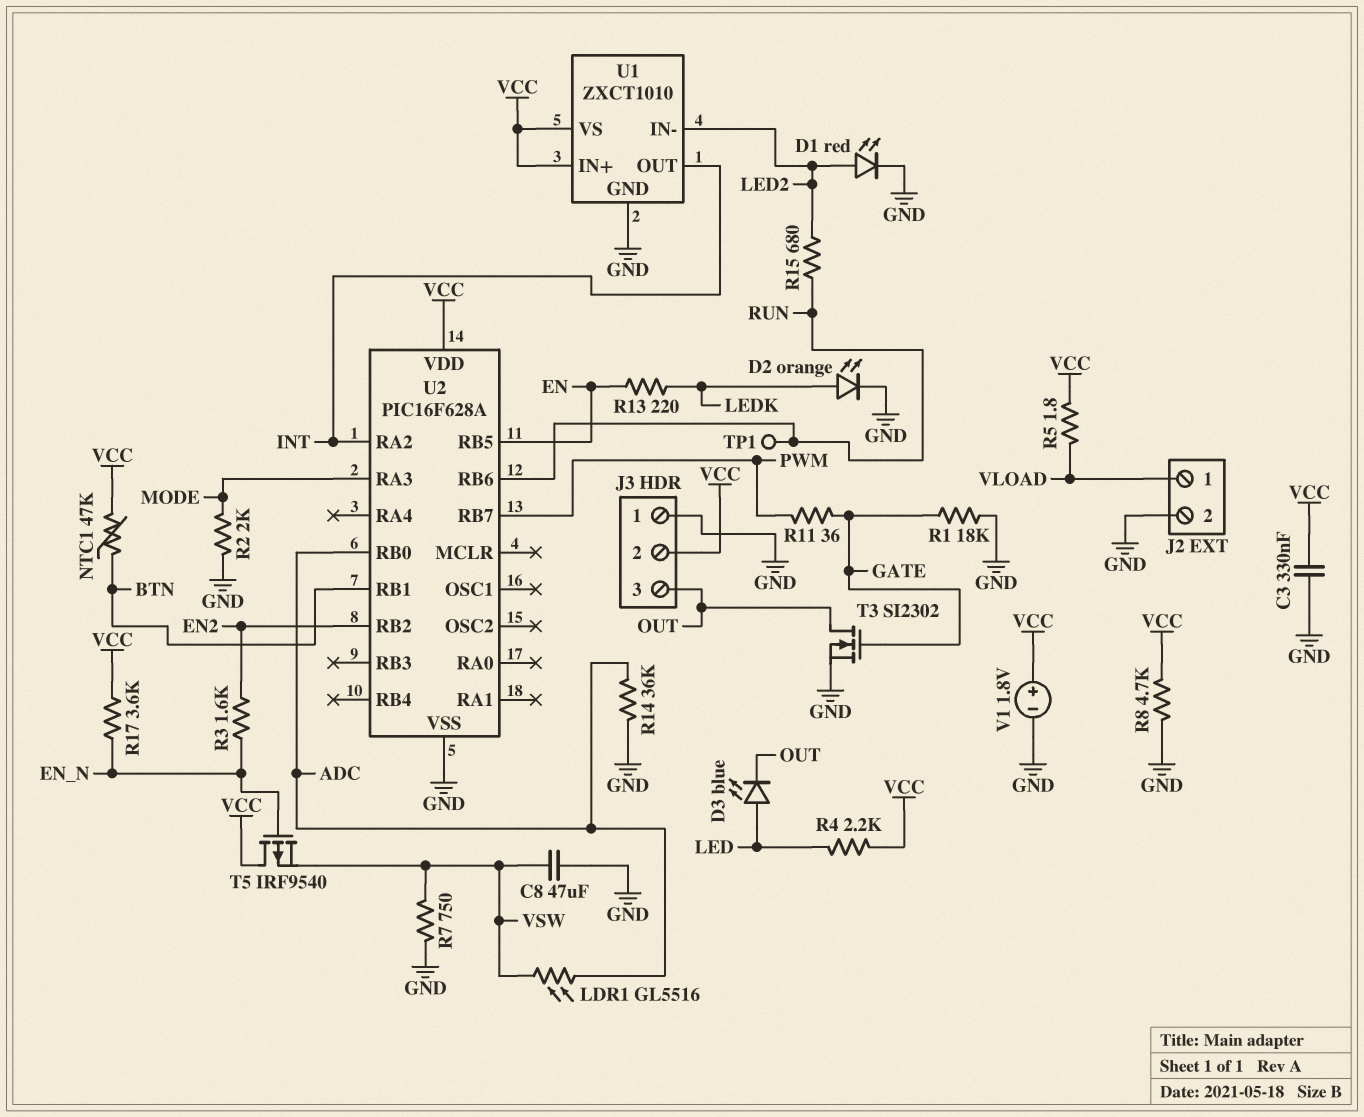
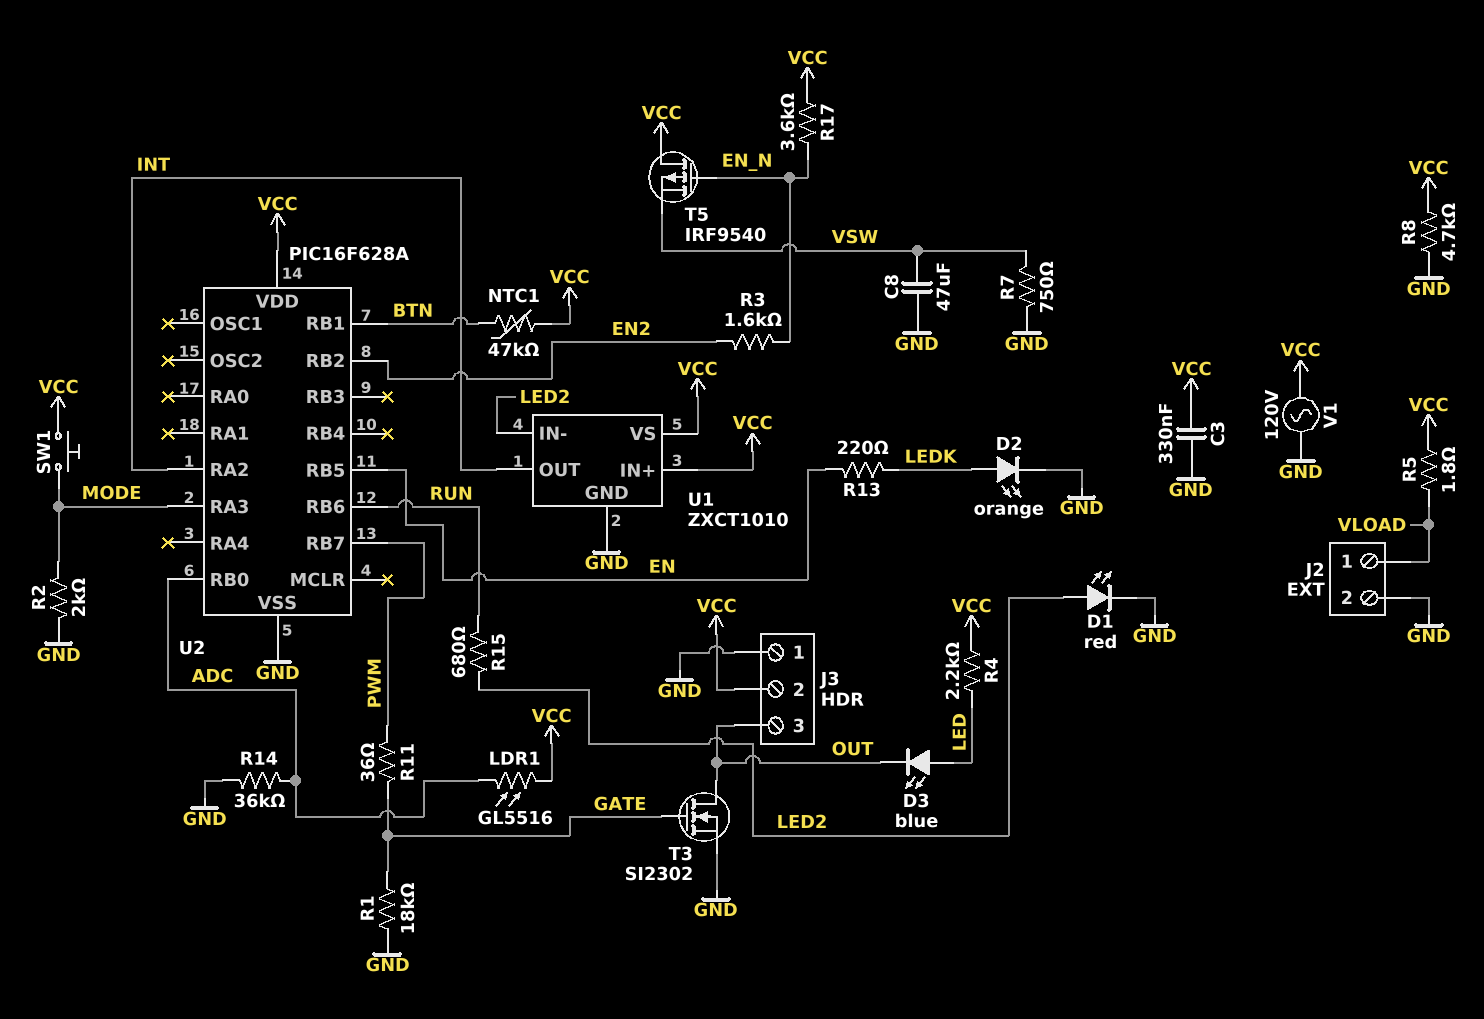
LDR1: GL5516 (ADC, VSW) -> GL5516 (ADC, VCC)
SW1: none -> button (MODE, VCC)
TP1: test point (RUN) -> none
V1: 1.8V (plus VCC, minus GND) -> AC 120V (GND, VCC)

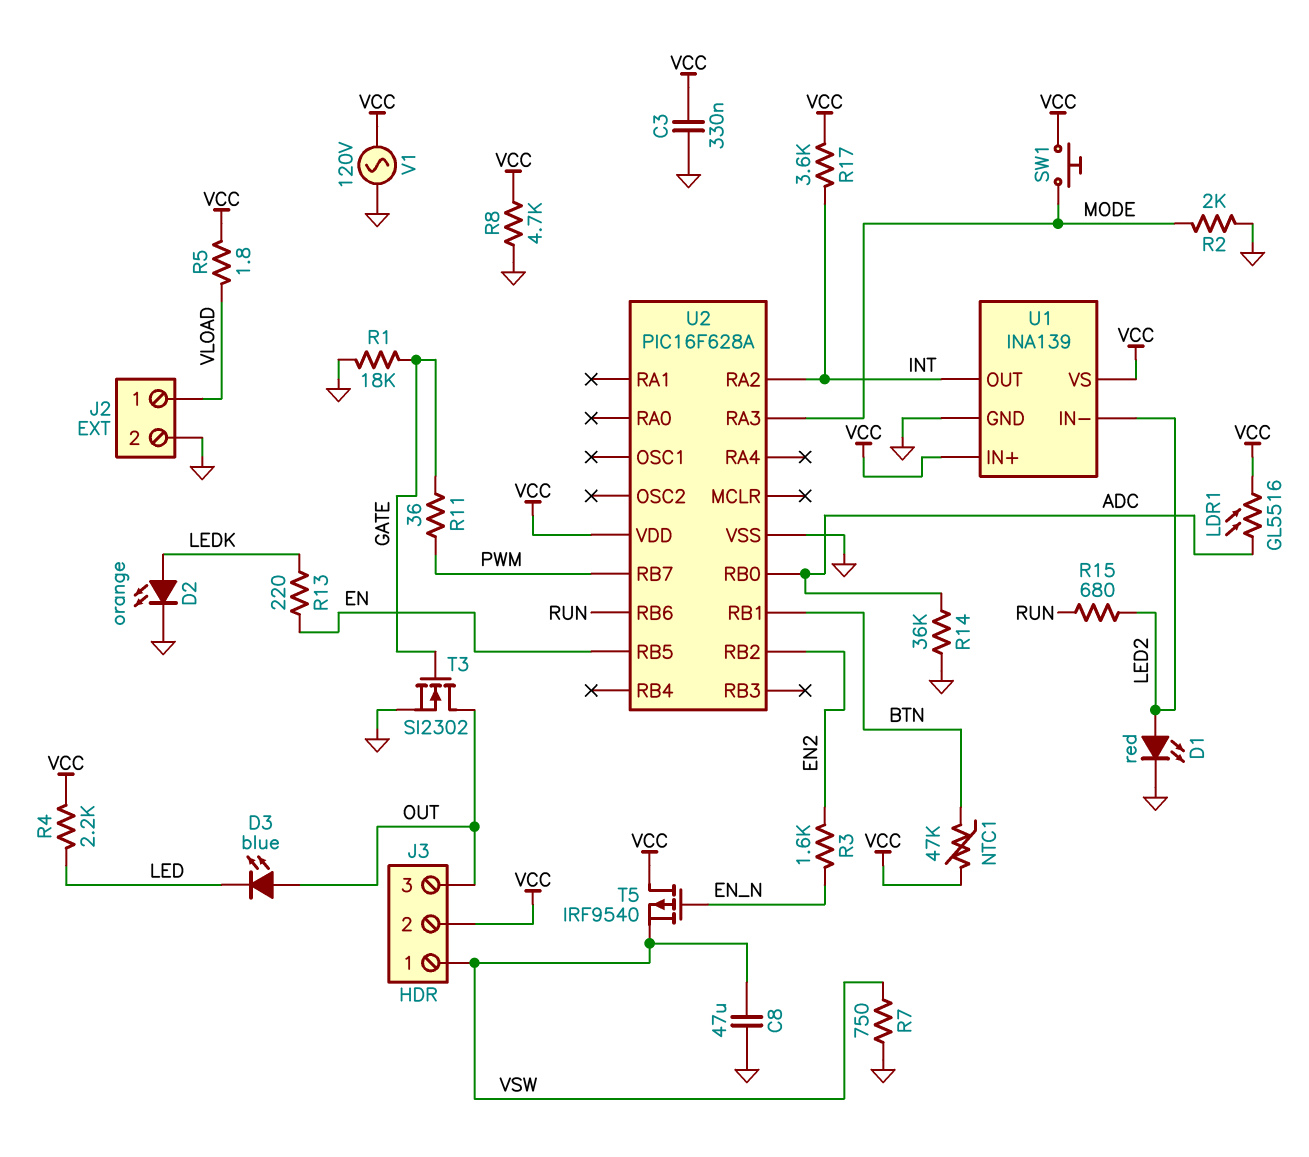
D3: LED blue (A LED, K OUT) -> LED blue (A OUT, K LED)
J3 pin 1: GND -> VSW
R17: 3.6k (EN_N, VCC) -> 3.6k (INT, VCC)
U1: ZXCT1010 -> INA139

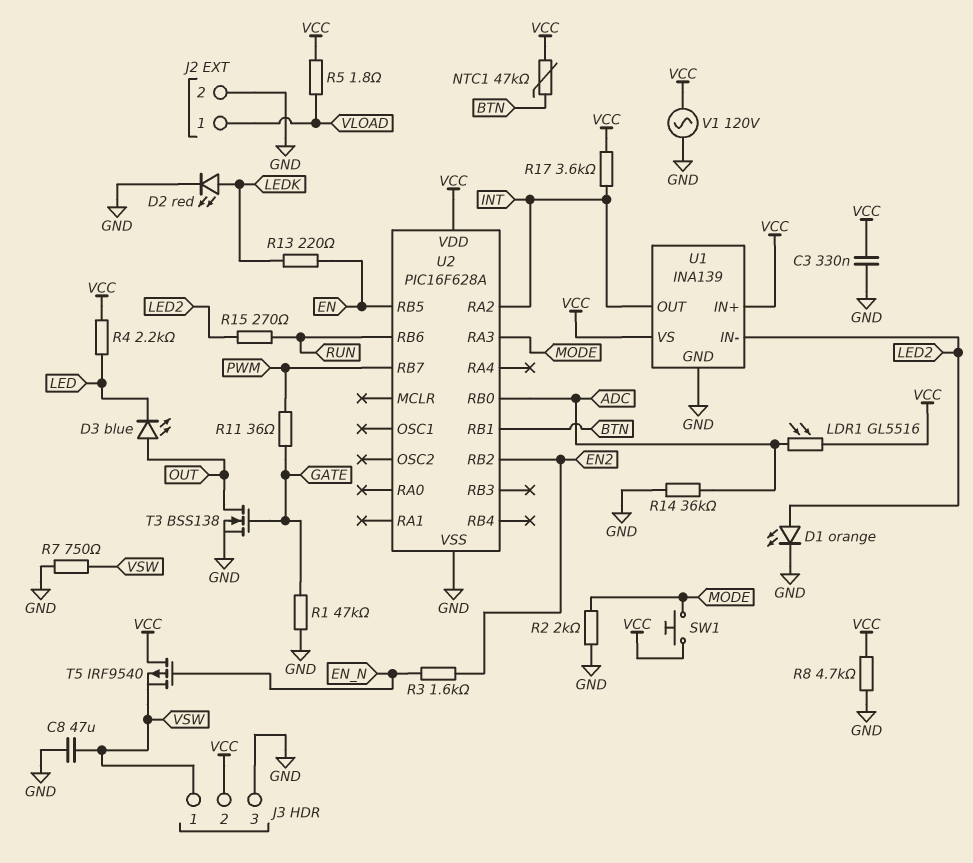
D1: LED red (A LED2, K GND) -> LED orange (A LED2, K GND)
D2: LED orange (A LEDK, K GND) -> LED red (A LEDK, K GND)
J3 pin 3: OUT -> GND
R1: 18k (GATE, GND) -> 47k (GATE, GND)
R15: 680 (LED2, RUN) -> 270 (LED2, RUN)
T3: NMOS SI2302 (G GATE, D OUT, S GND) -> NMOS BSS138 (G GATE, D OUT, S GND)

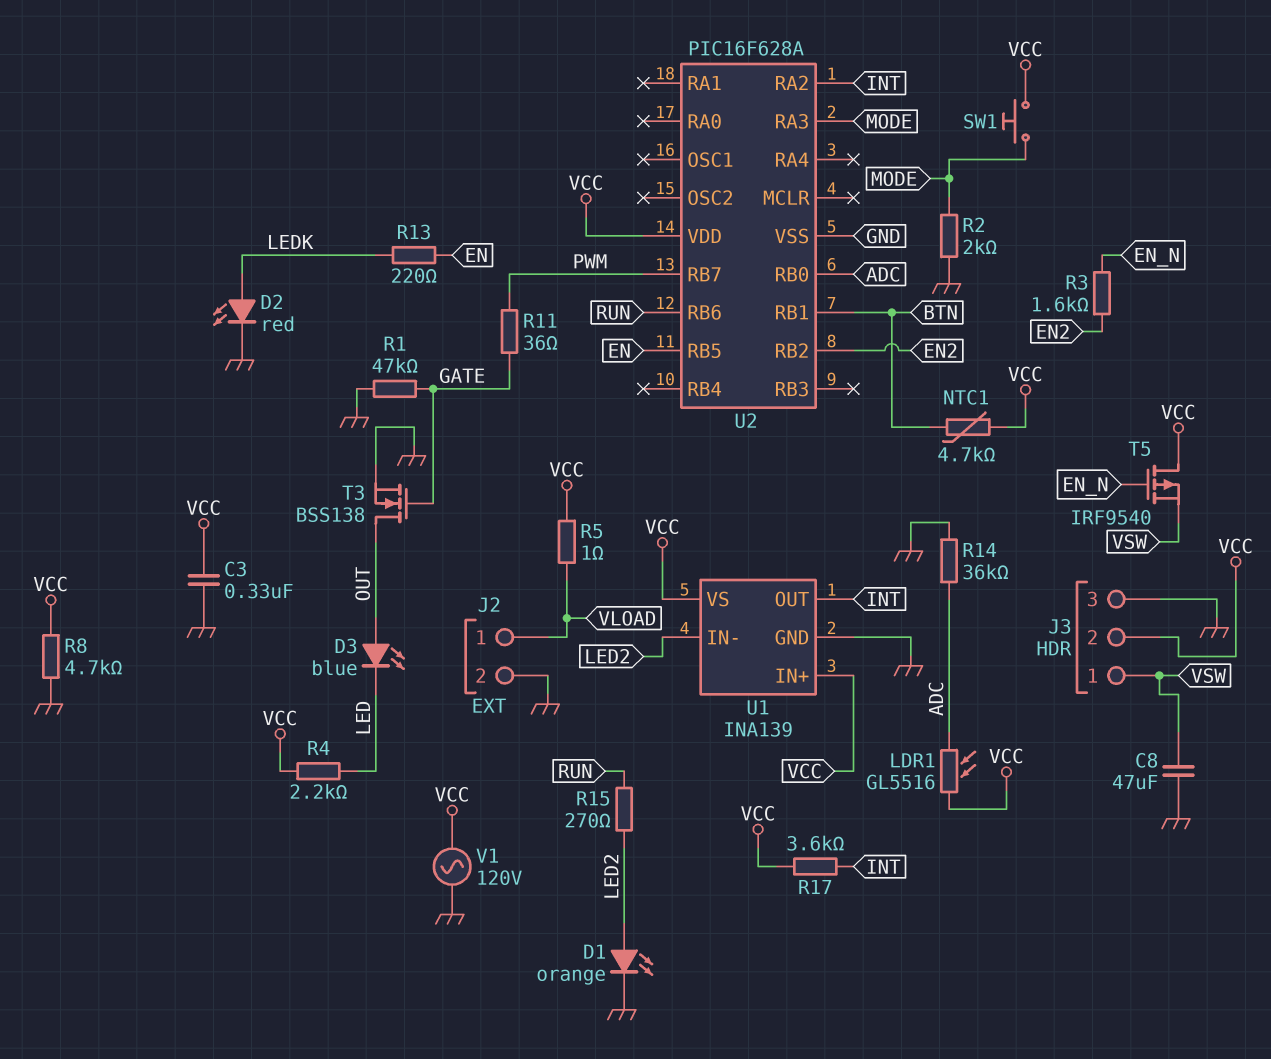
NTC1: 47k (BTN, VCC) -> 4.7k (BTN, VCC)
R5: 1.8 (VCC, VLOAD) -> 1 (VCC, VLOAD)
R7: 750 (GND, VSW) -> none

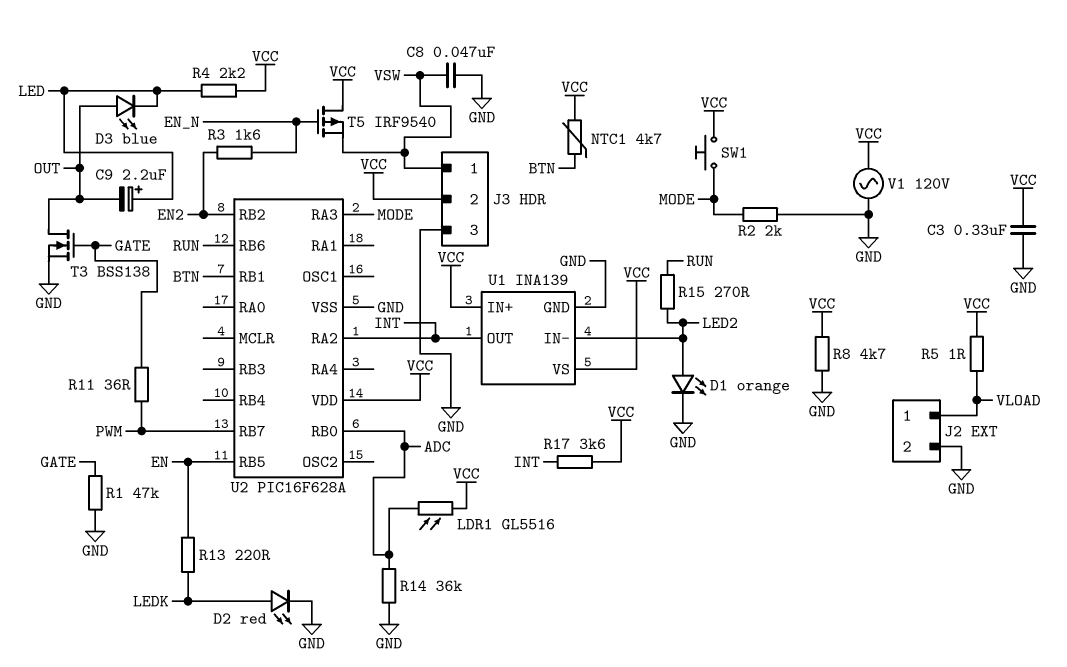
C8: 47uF (GND, VSW) -> 47nF (GND, VSW)
C9: none -> 2.2uF (plus LED, minus OUT)

